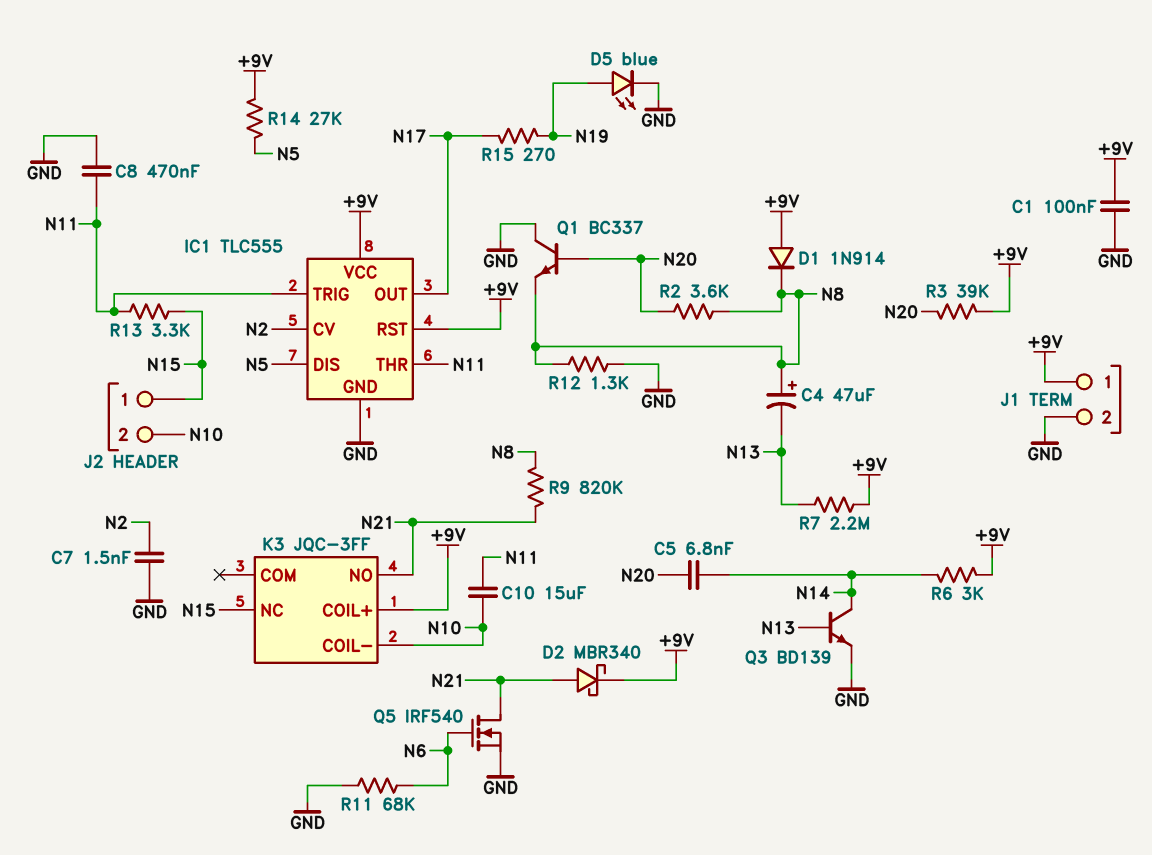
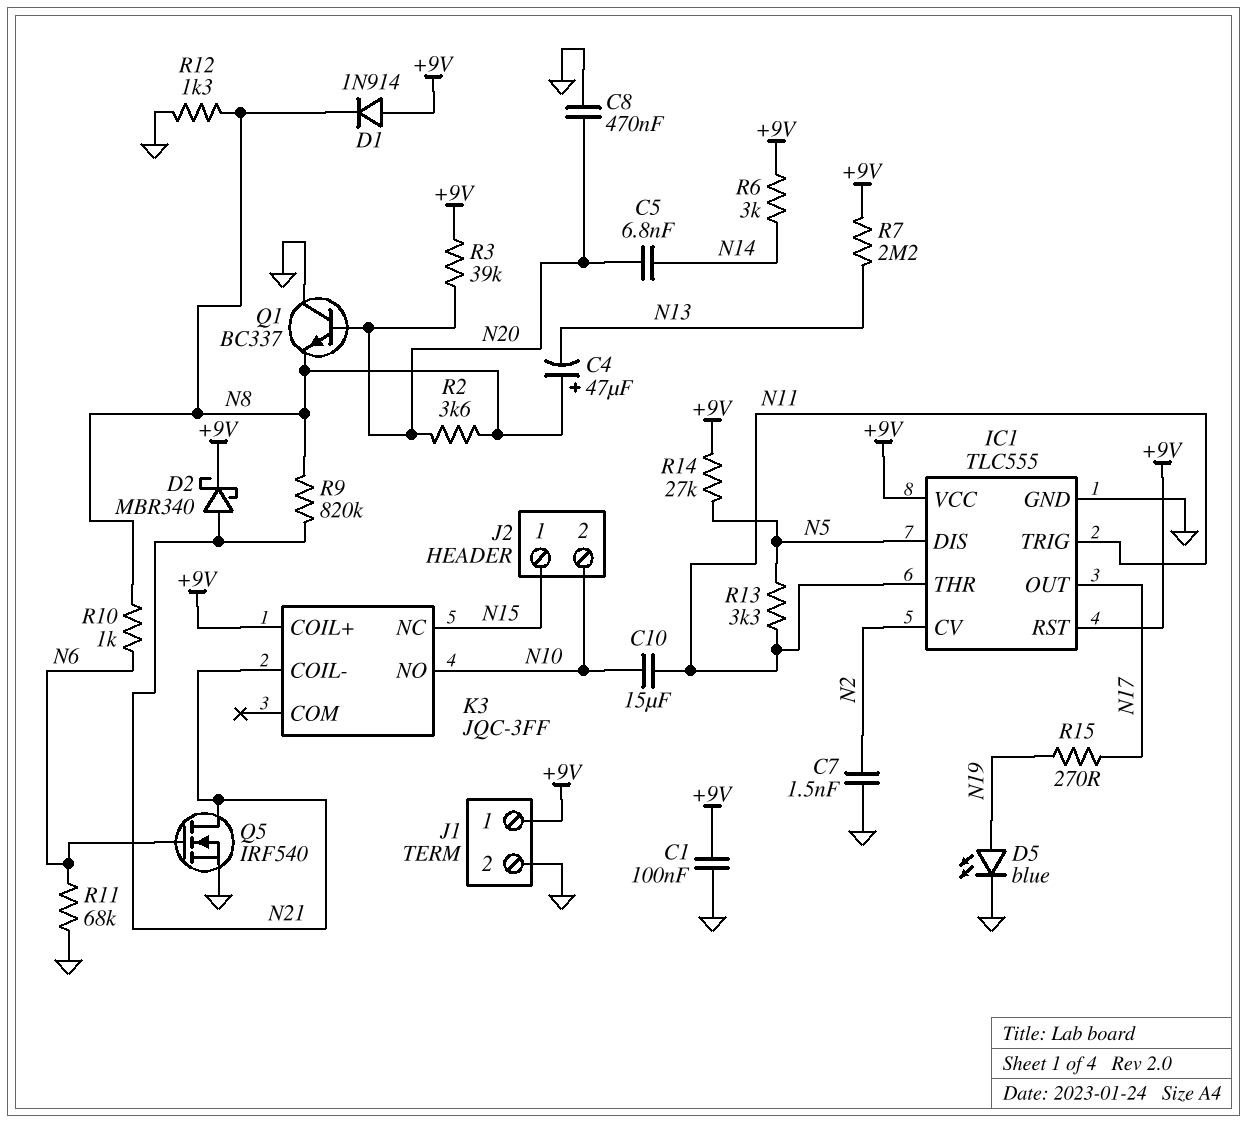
C8: 470nF (GND, N11) -> 470nF (GND, N20)
K3 pin COIL-: N10 -> N21
K3 pin NO: N21 -> N10
Q3: NPN BD139 (B N13, C N14, E GND) -> none
R10: none -> 1k (N6, N8)
R13: 3.3k (N11, N15) -> 3.3k (N5, N11)

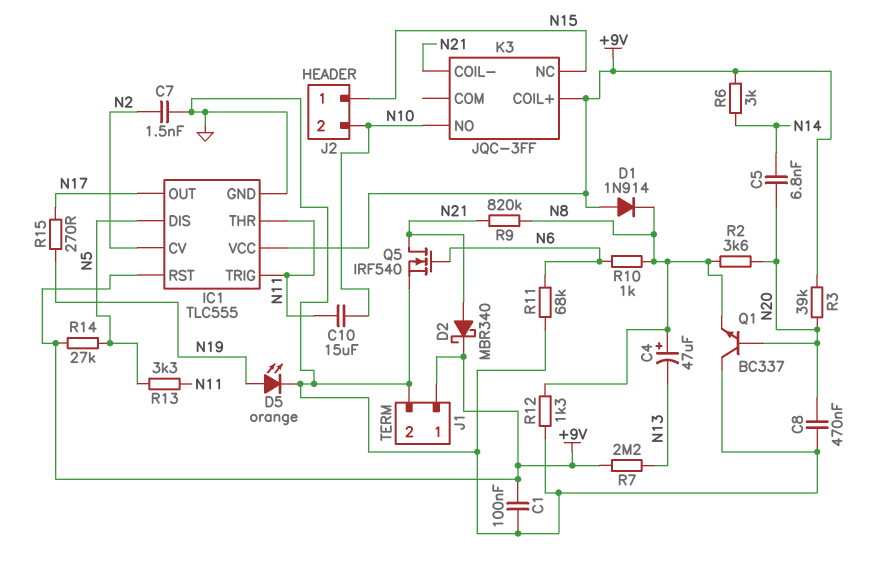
D5: LED blue (A N19, K GND) -> LED orange (A N19, K GND)

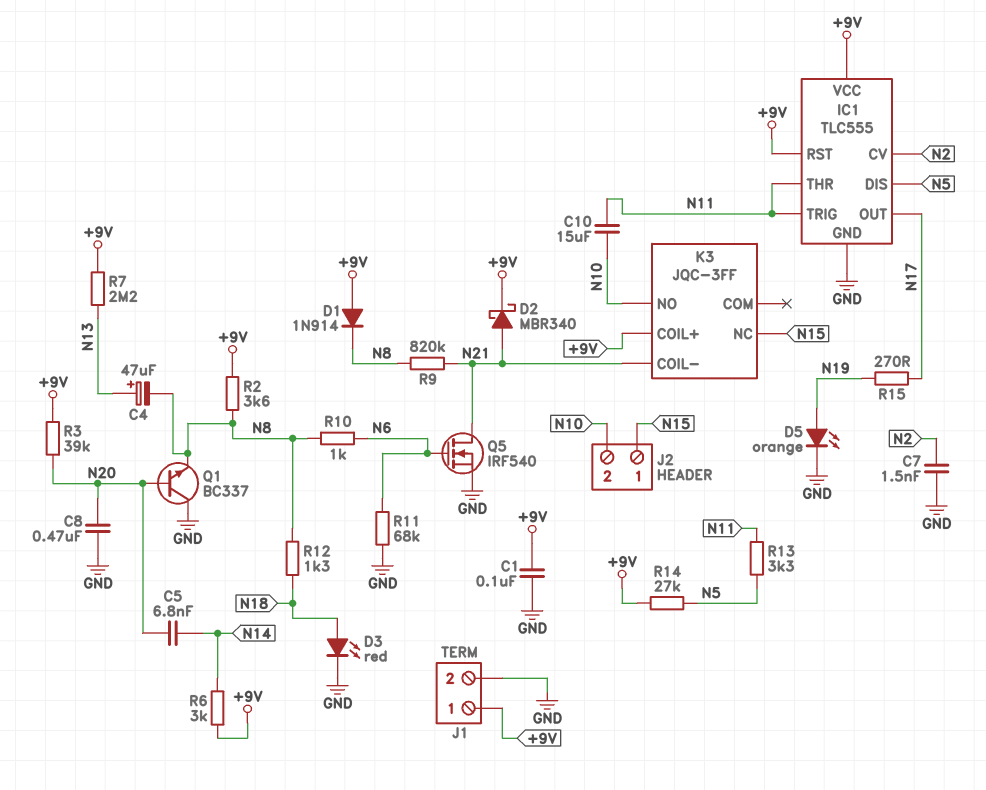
C4: 47uF (plus N8, minus N13) -> 47uF (plus N13, minus N8)
D3: none -> LED red (A N18, K GND)
R2: 3.6k (N8, N20) -> 3.6k (+9V, N8)
R12: 1.3k (GND, N8) -> 1.3k (N8, N18)

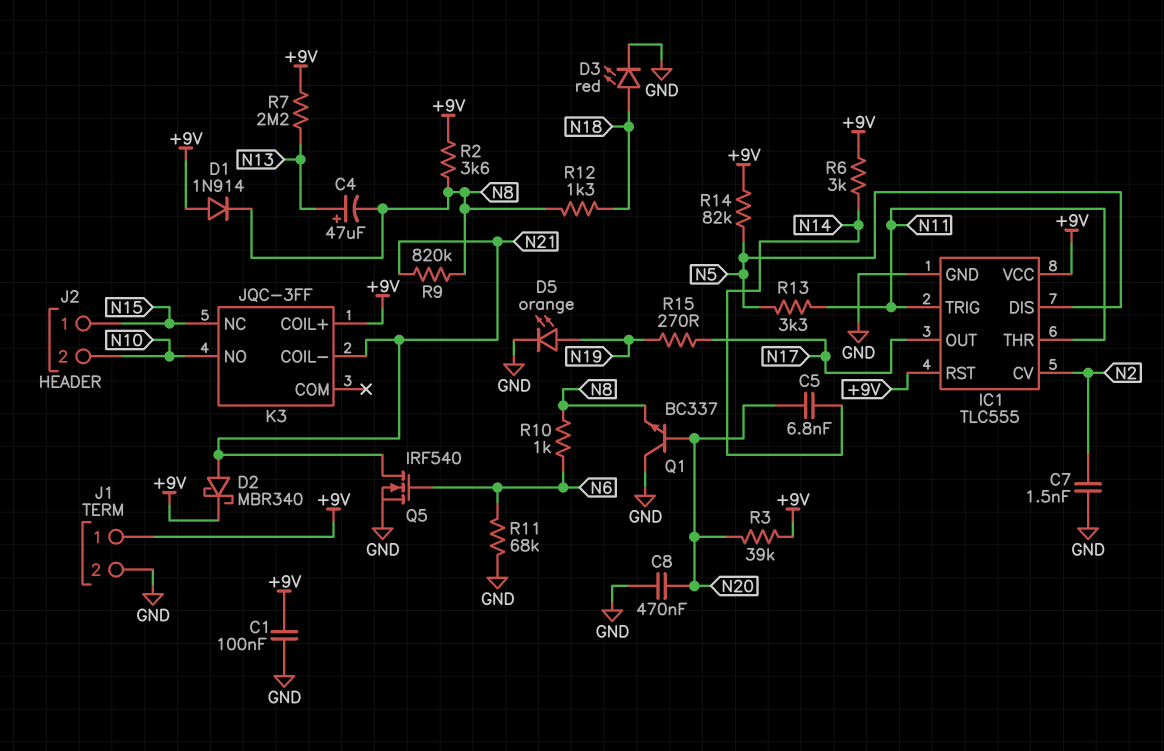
C10: 15uF (N10, N11) -> none
R14: 27k (+9V, N5) -> 82k (+9V, N5)

